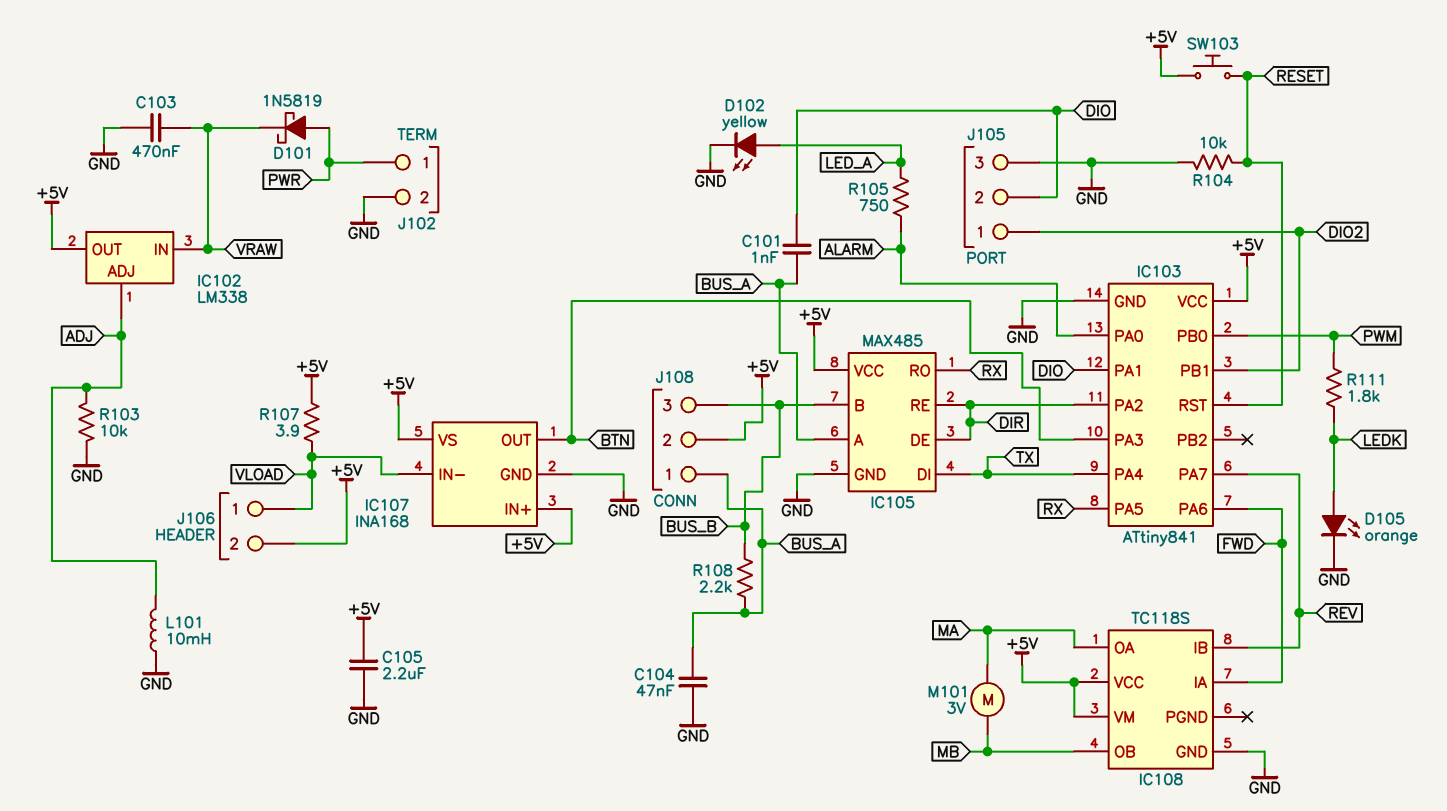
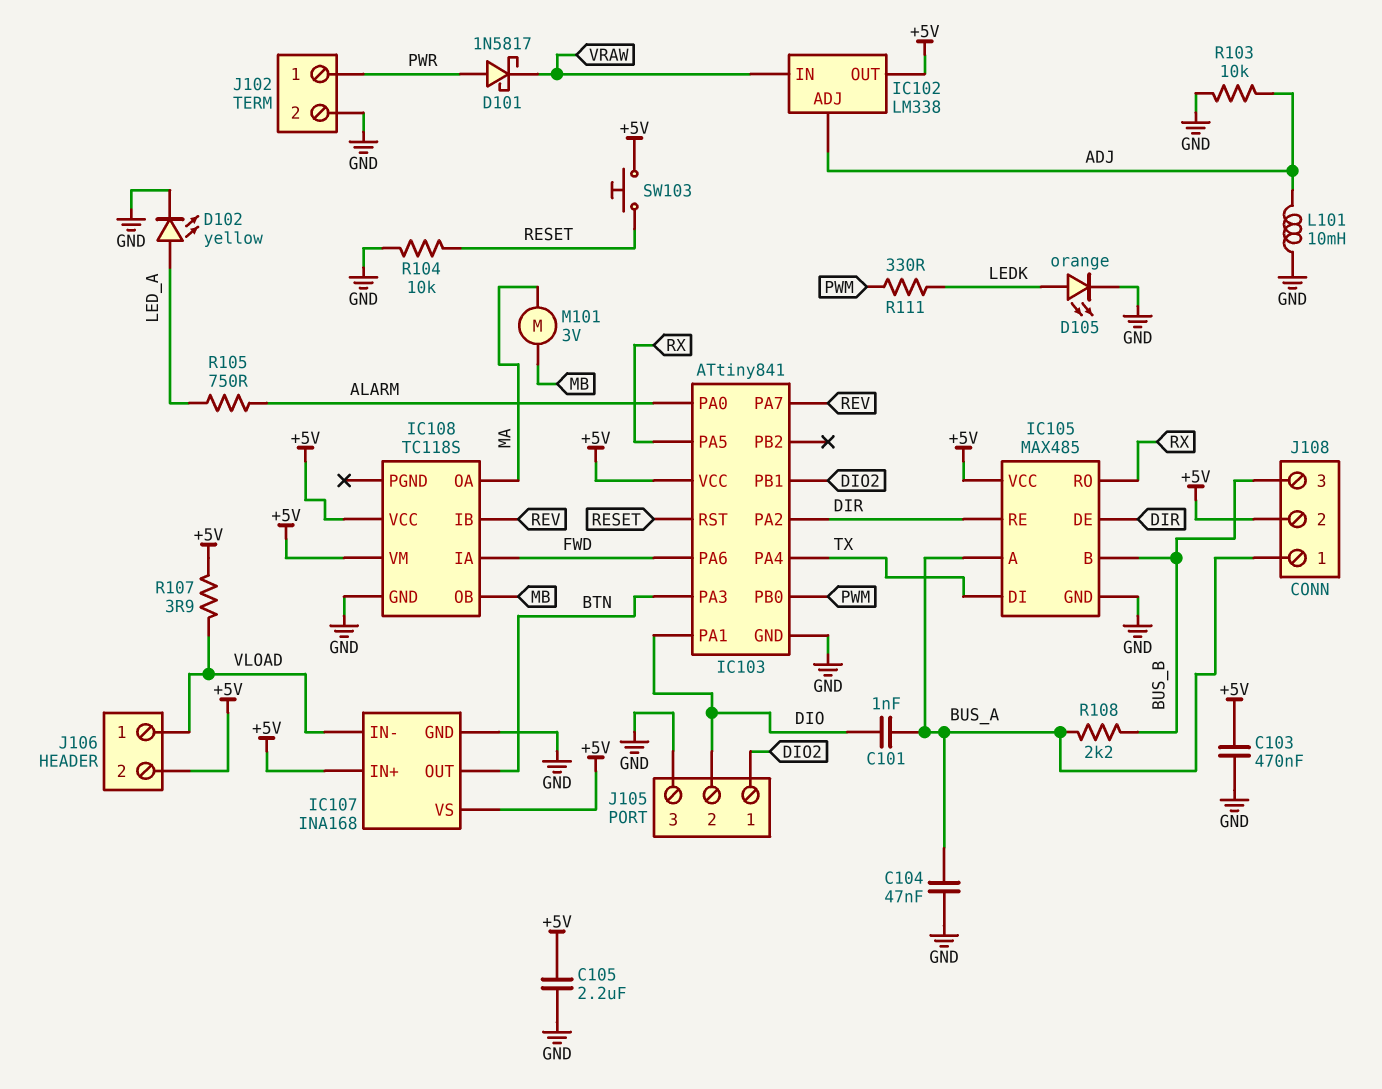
C103: 470nF (GND, VRAW) -> 470nF (+5V, GND)
D101: schottky 1N5819 (A PWR, K VRAW) -> schottky 1N5817 (A PWR, K VRAW)
R111: 1.8k (LEDK, PWM) -> 330 (LEDK, PWM)

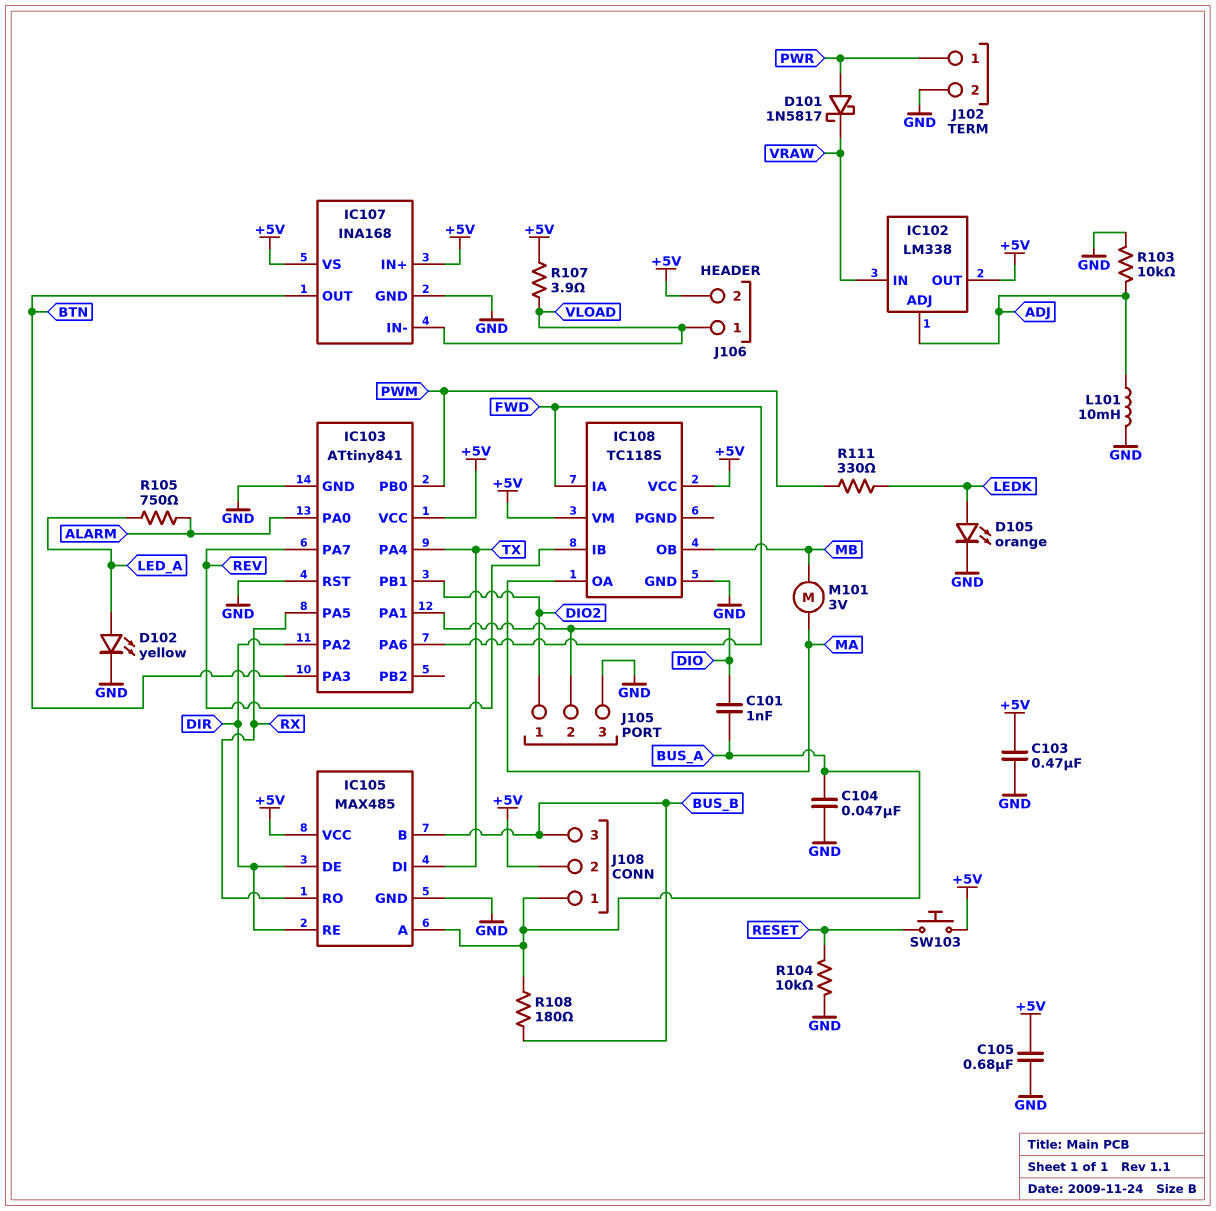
C105: 2.2uF (+5V, GND) -> 680nF (+5V, GND)
IC103 pin RST: RESET -> GND
R108: 2.2k (BUS_A, BUS_B) -> 180 (BUS_A, BUS_B)

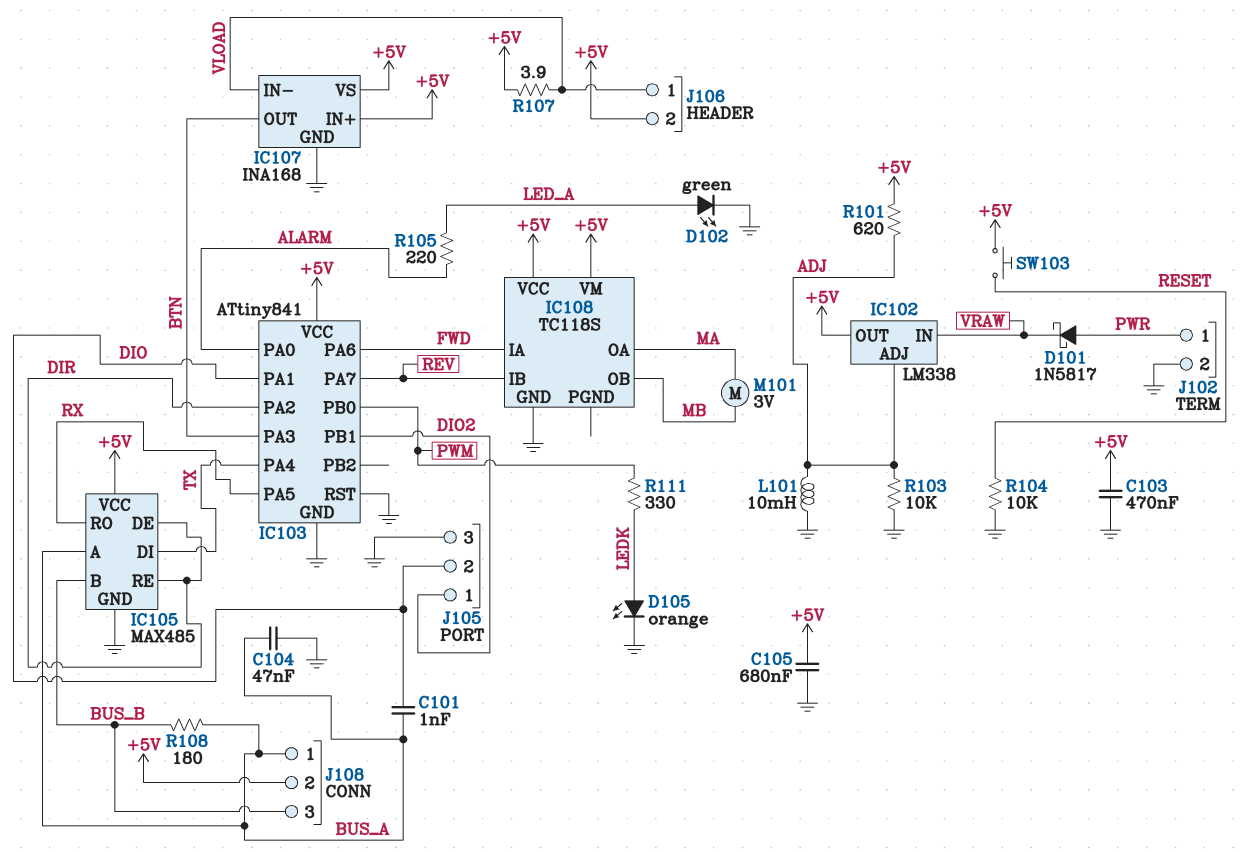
D102: LED yellow (A LED_A, K GND) -> LED green (A LED_A, K GND)
R101: none -> 620 (+5V, ADJ)
R105: 750 (ALARM, LED_A) -> 220 (ALARM, LED_A)

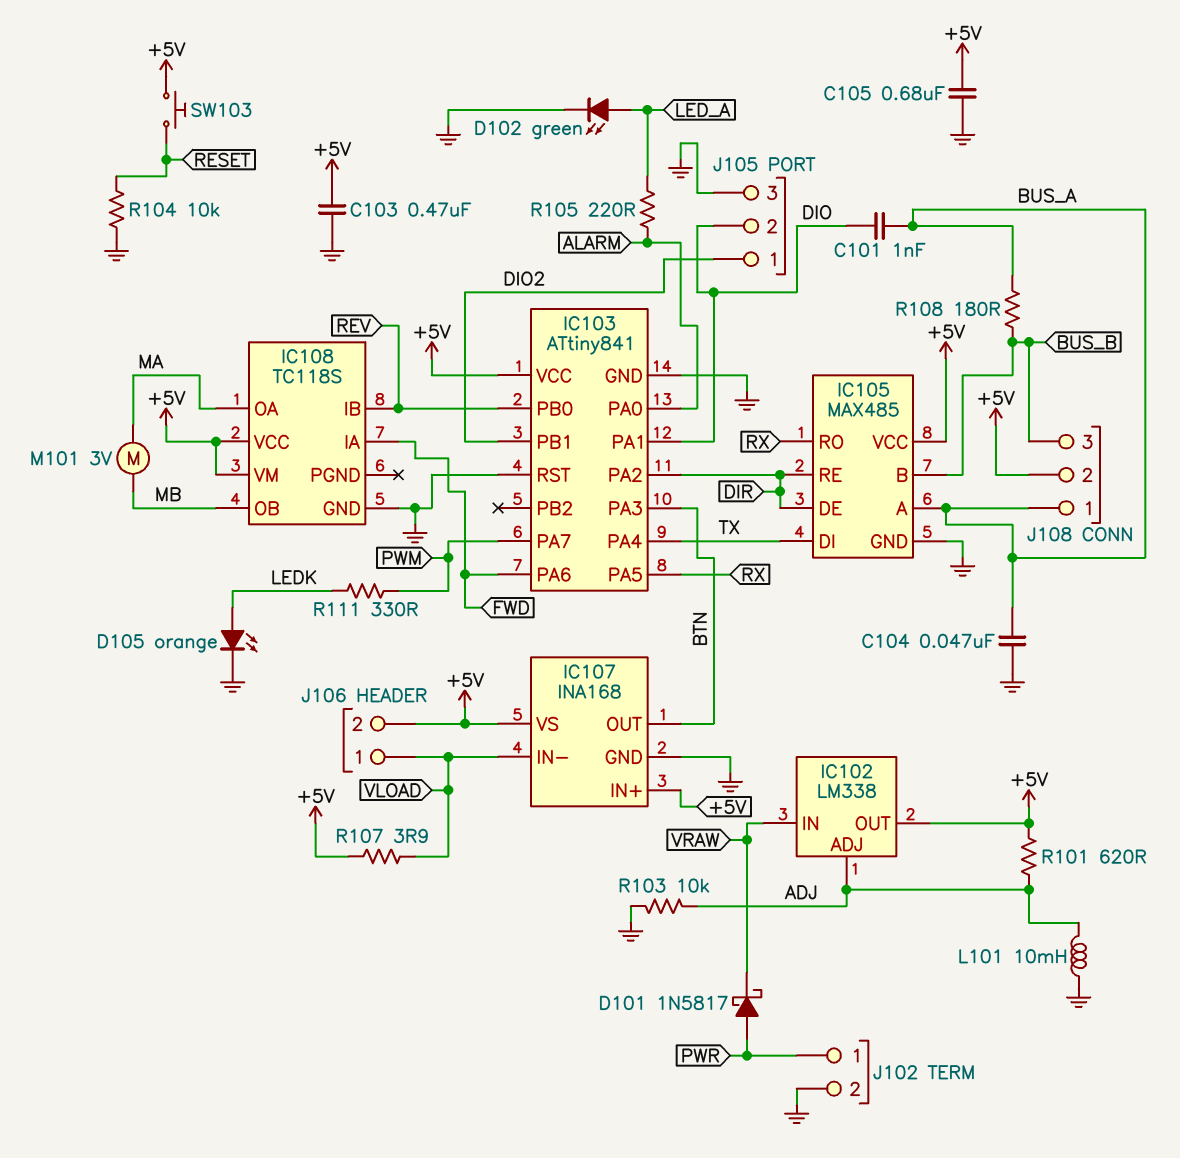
IC103 pin PA7: REV -> PWM
IC103 pin PB0: PWM -> REV

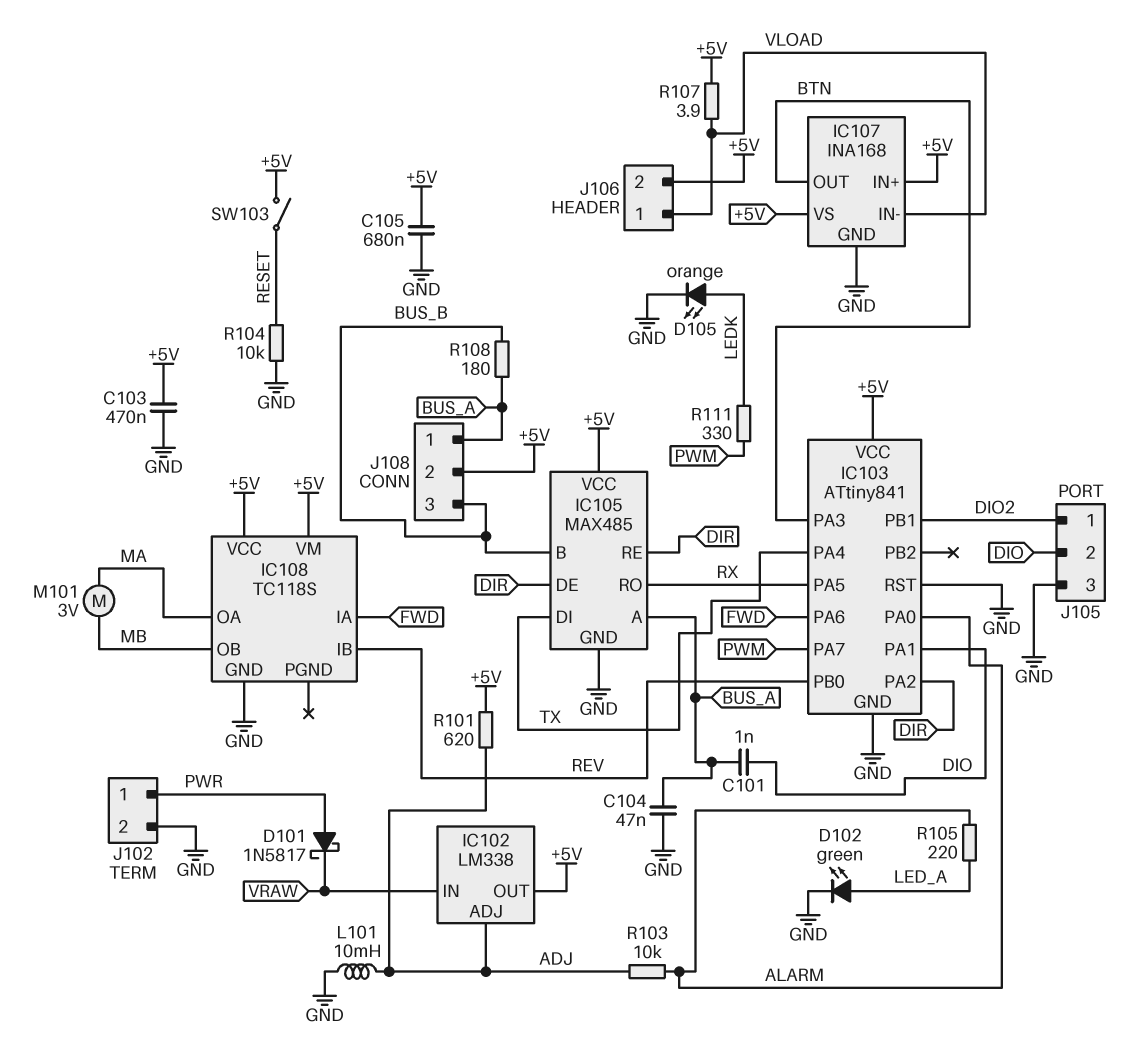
R103: 10k (ADJ, GND) -> 10k (ADJ, ALARM)
SW103: button (+5V, RESET) -> switch (+5V, RESET)

